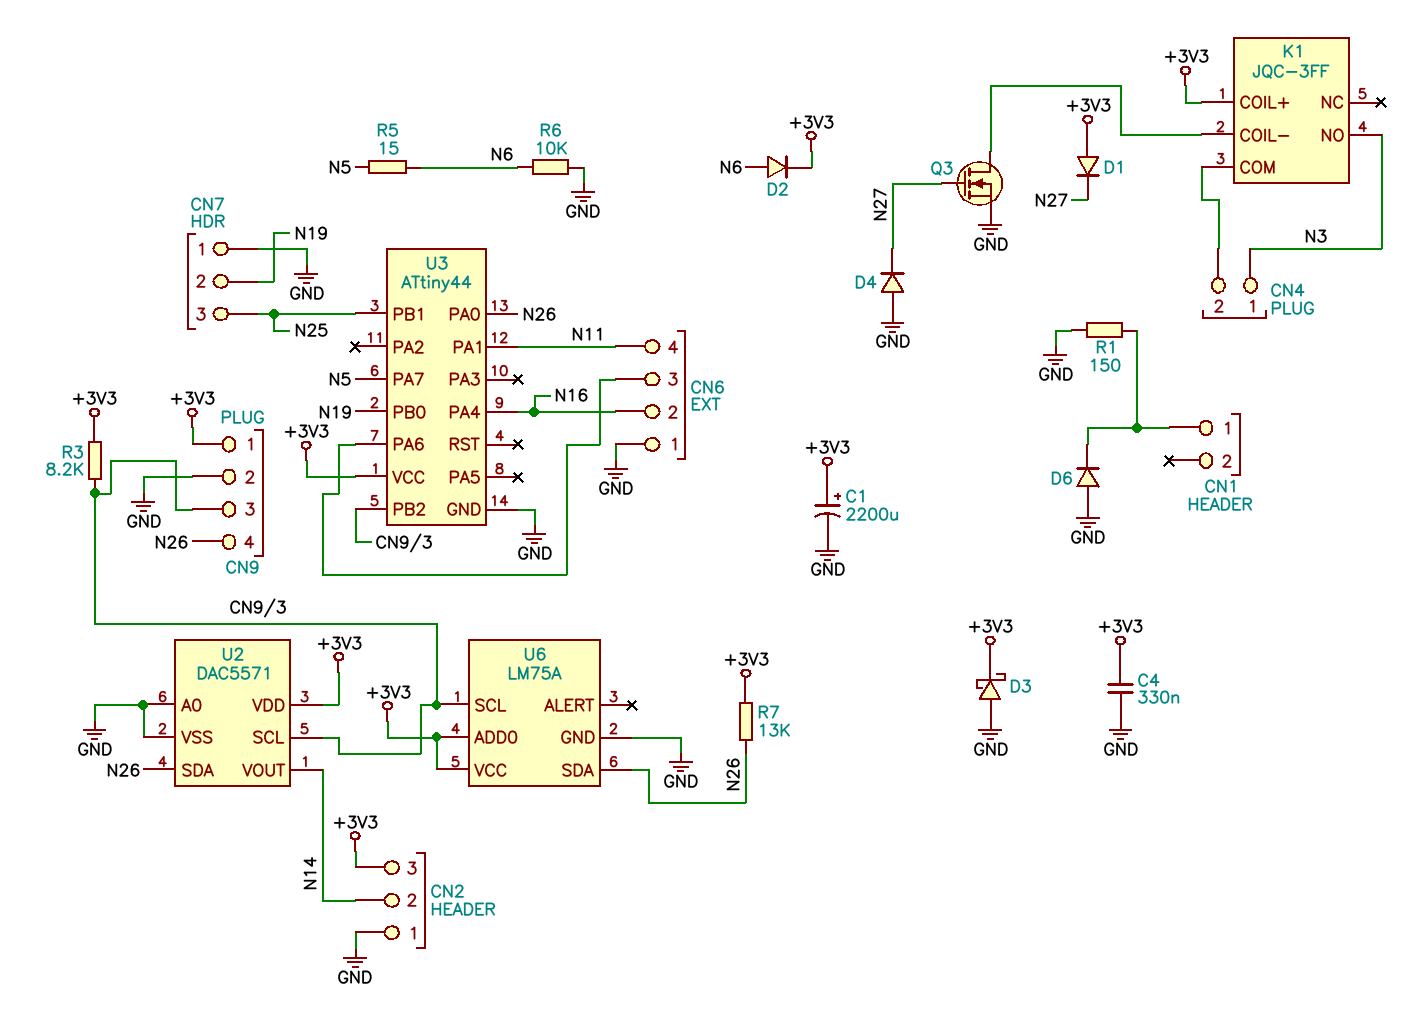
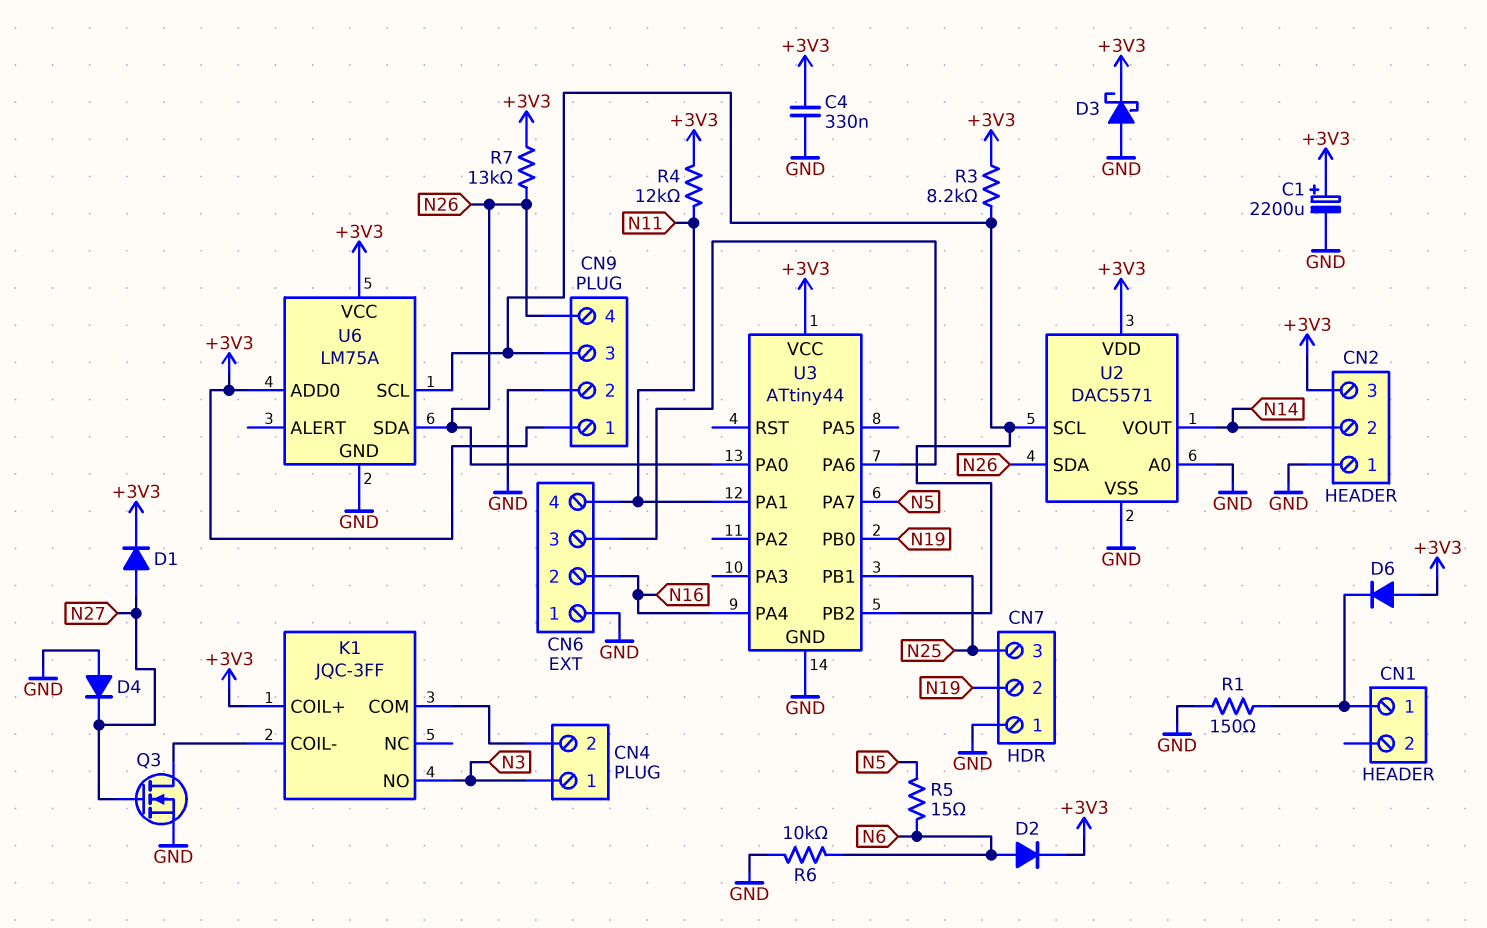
D1: diode (A +3V3, K N27) -> diode (A N27, K +3V3)
D6: diode (A GND, K CN1/1) -> diode (A +3V3, K CN1/1)
R4: none -> 12k (+3V3, N11)

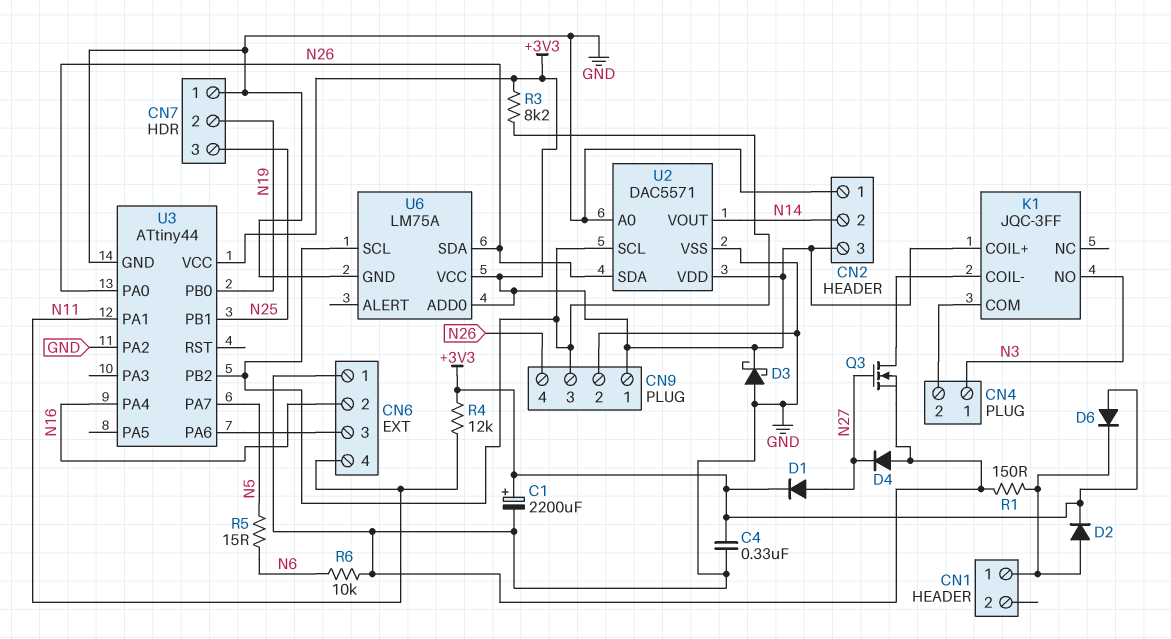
D2: diode (A N6, K +3V3) -> diode (A CN1/1, K +3V3)
R7: 13k (+3V3, N26) -> none
U3 pin PA2: none -> GND

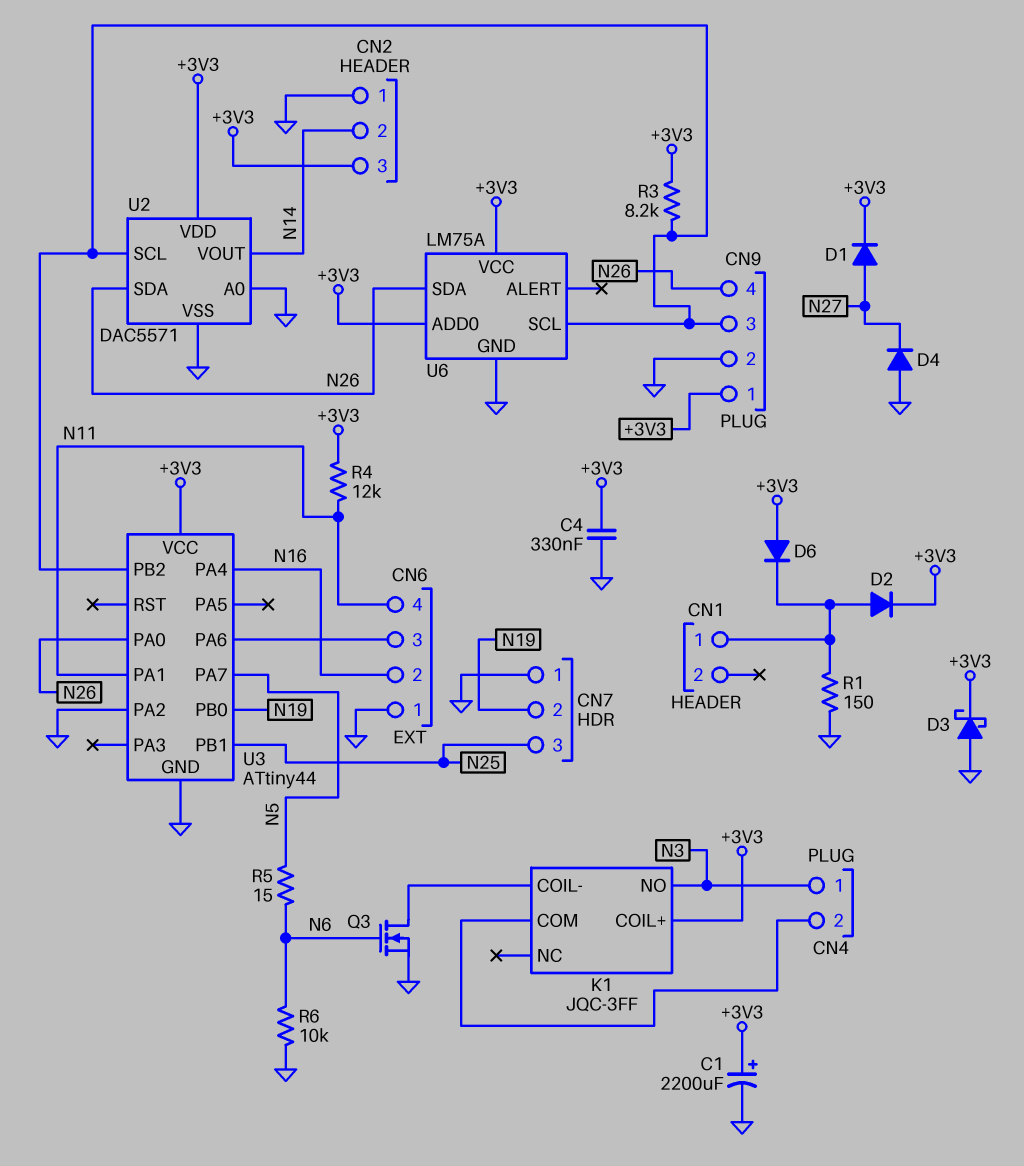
Q3: NMOS (G N27, D K1/COIL-, S GND) -> NMOS (G N6, D K1/COIL-, S GND)

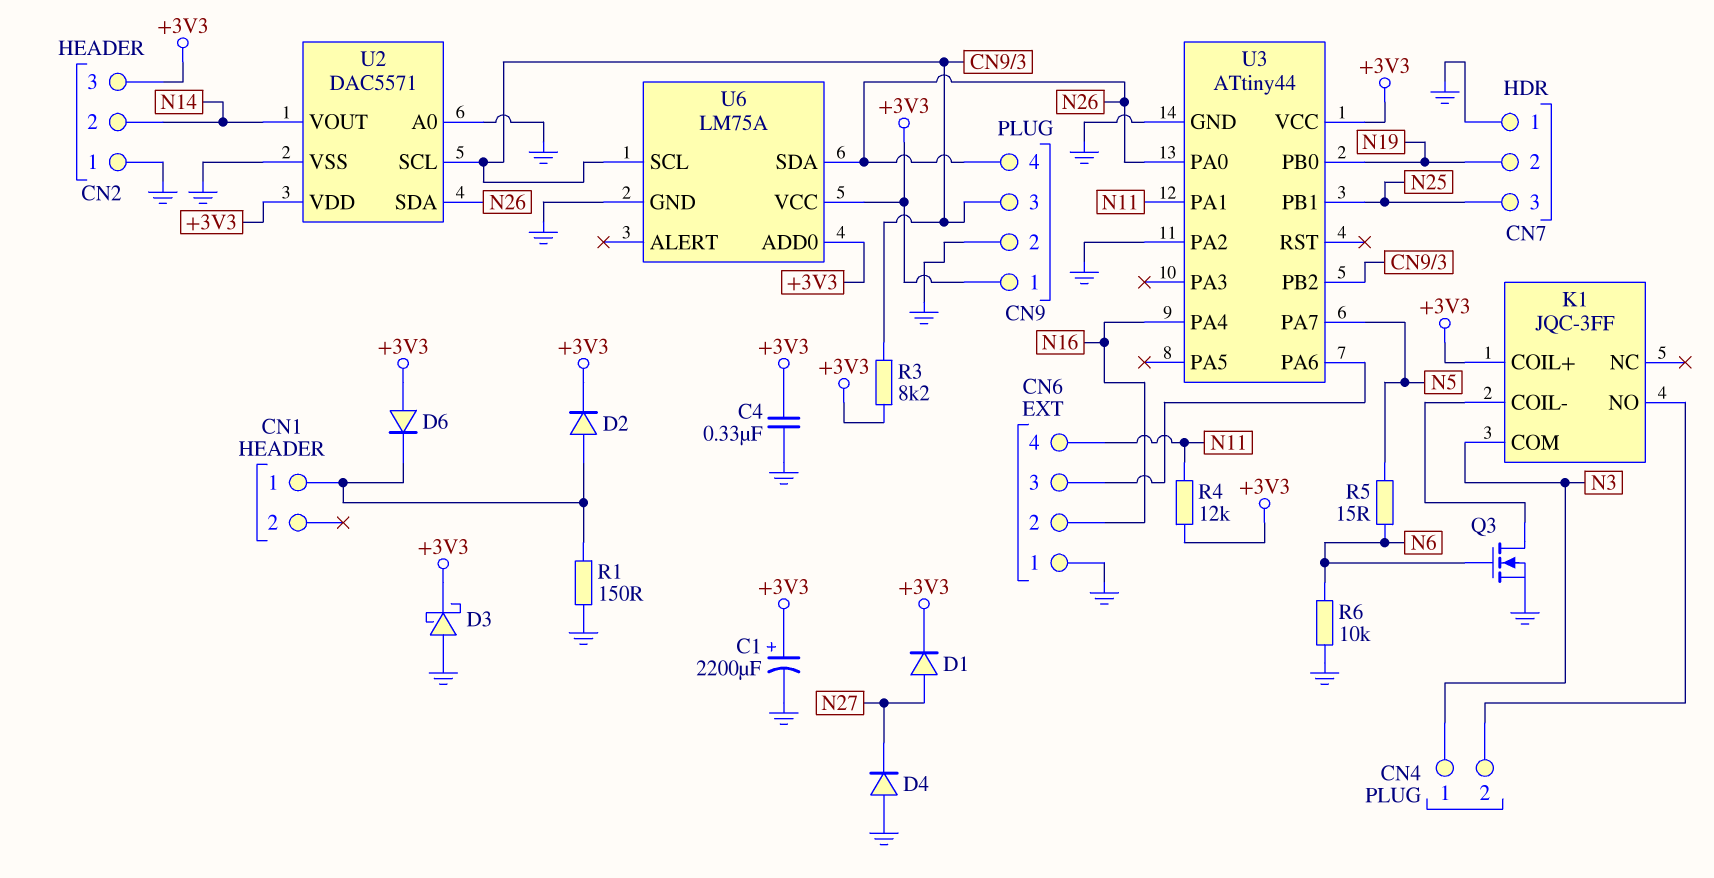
K1 pin COM: CN4/2 -> N3
K1 pin NO: N3 -> CN4/2

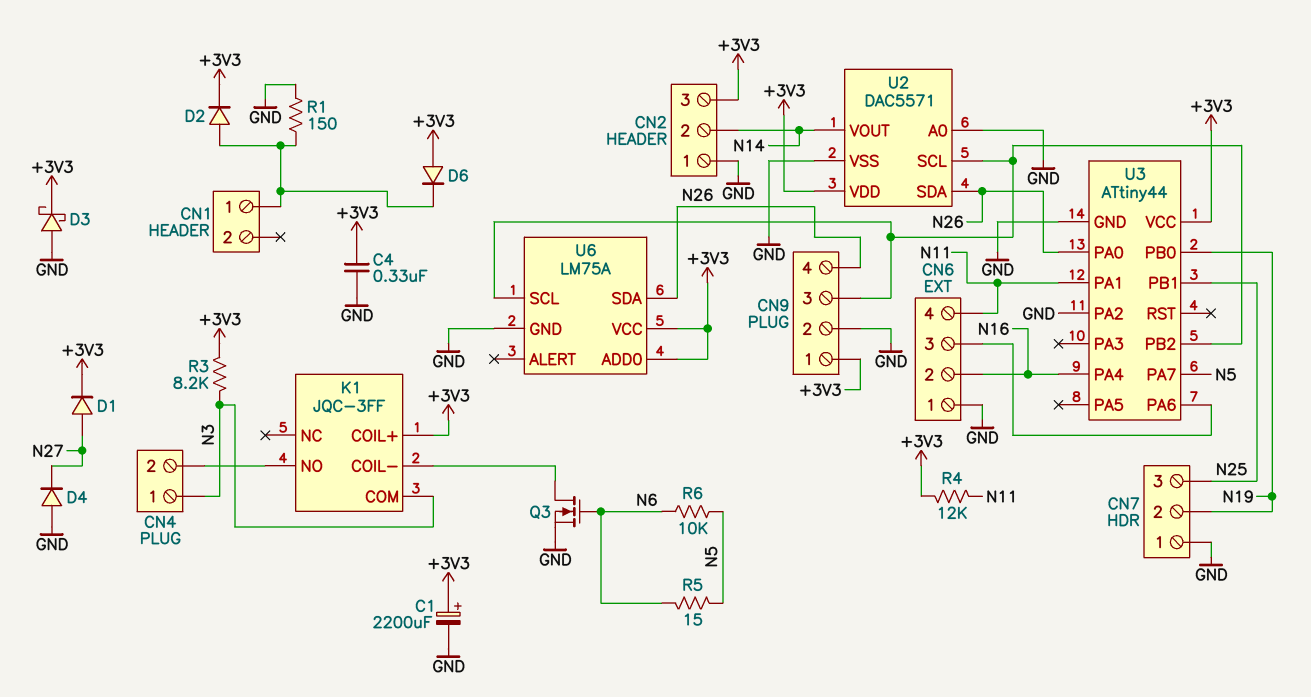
R3: 8.2k (+3V3, CN9/3) -> 8.2k (+3V3, N3)
R6: 10k (GND, N6) -> 10k (N5, N6)

